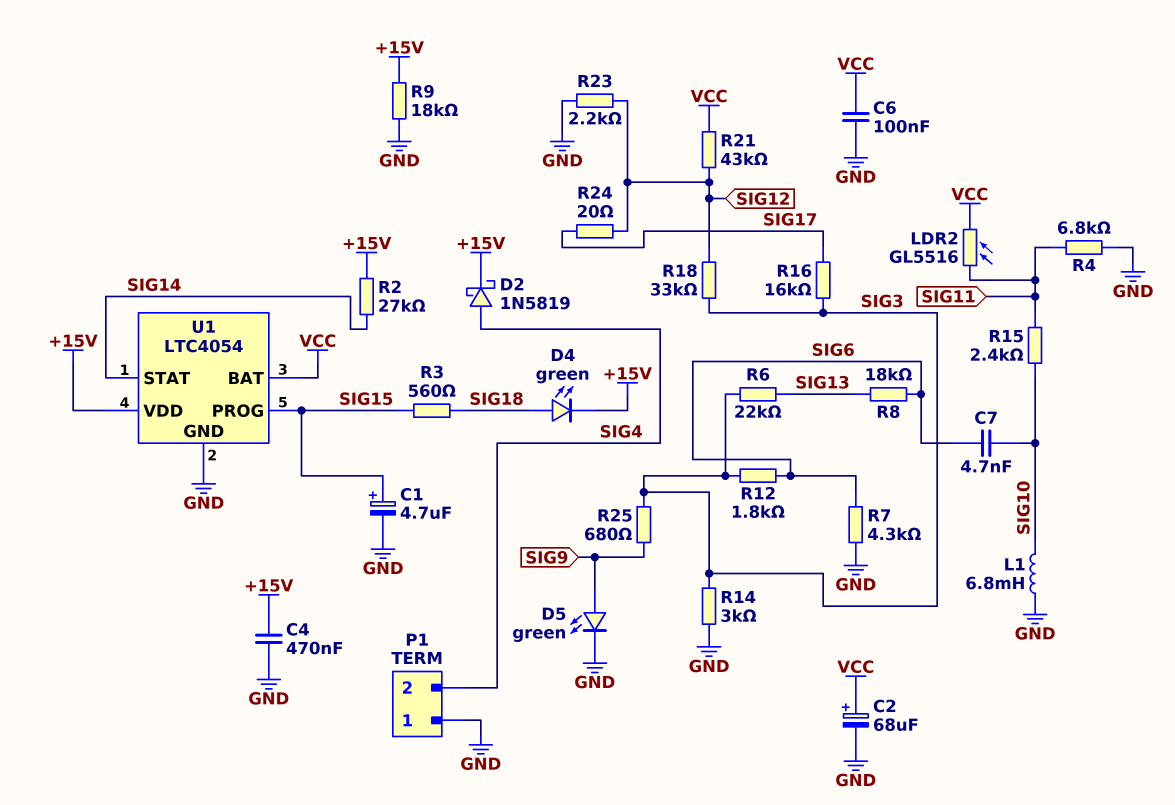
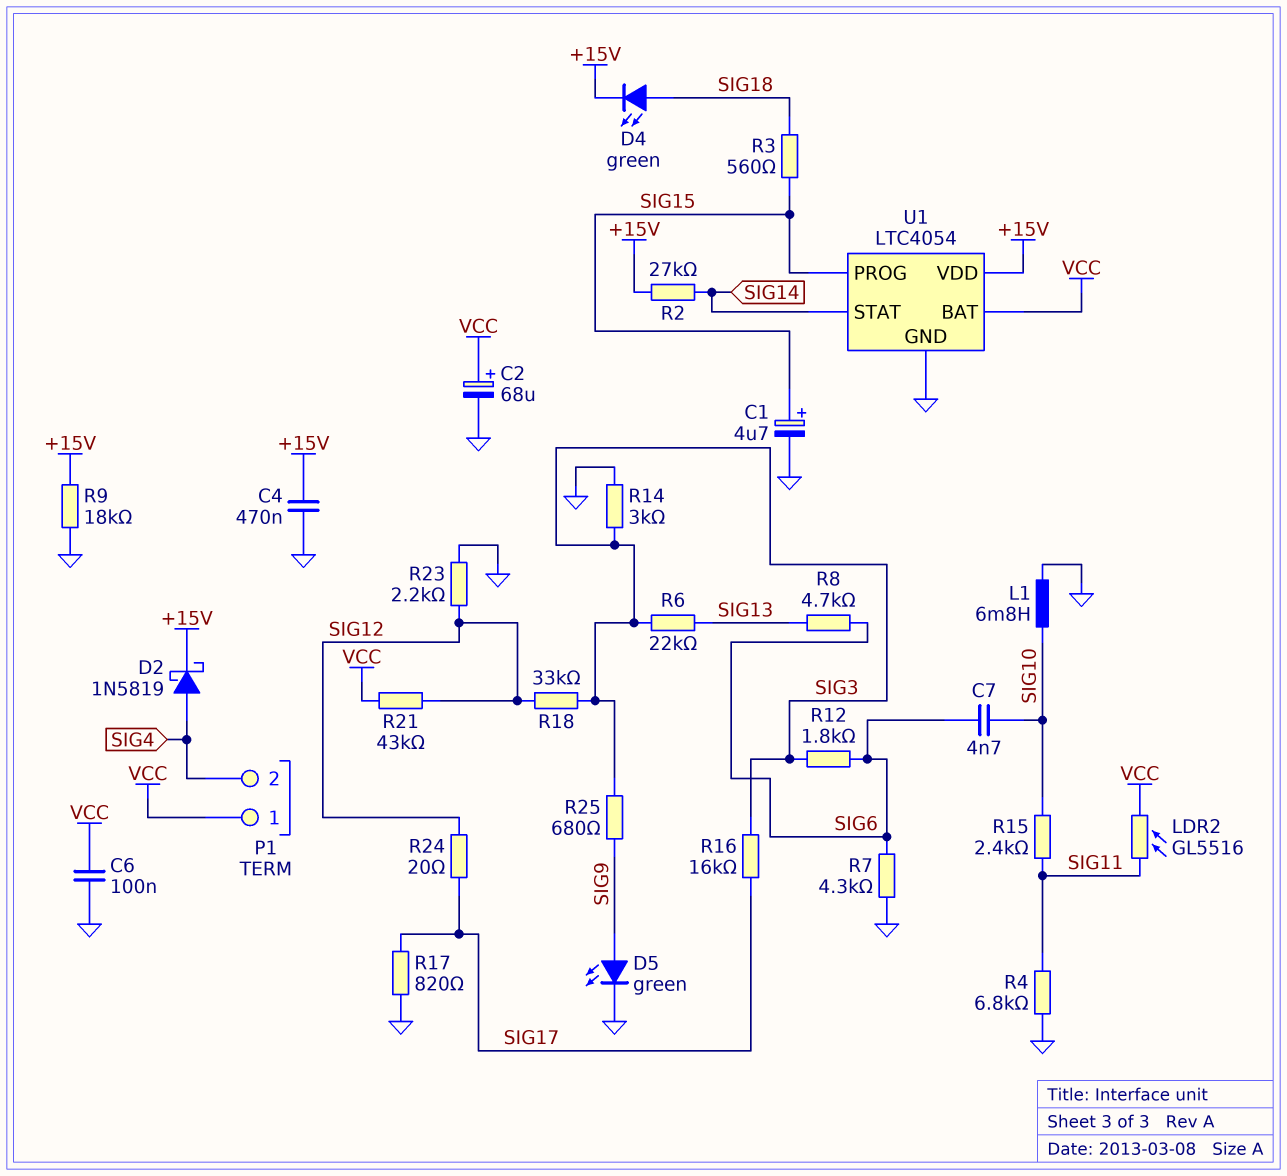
P1 pin 1: GND -> VCC
R8: 18k (SIG6, SIG13) -> 4.7k (SIG6, SIG13)
R17: none -> 820 (GND, SIG17)

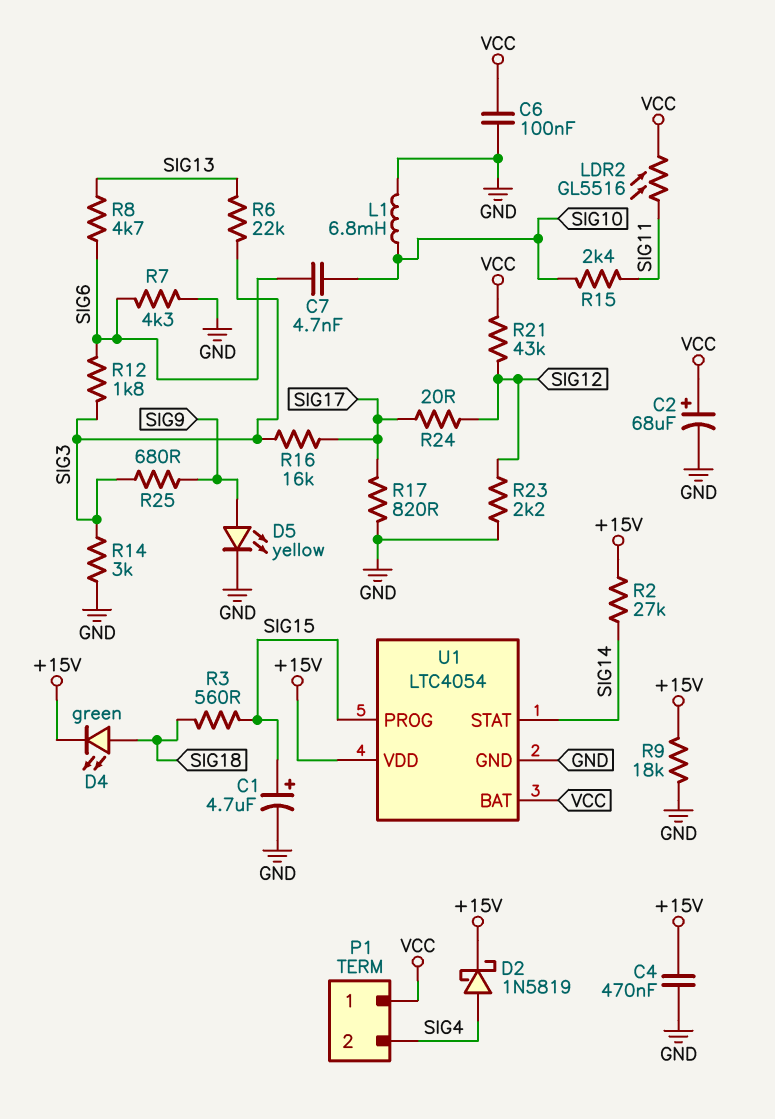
D5: LED green (A SIG9, K GND) -> LED yellow (A SIG9, K GND)
R4: 6.8k (GND, SIG11) -> none
R18: 33k (SIG3, SIG12) -> none

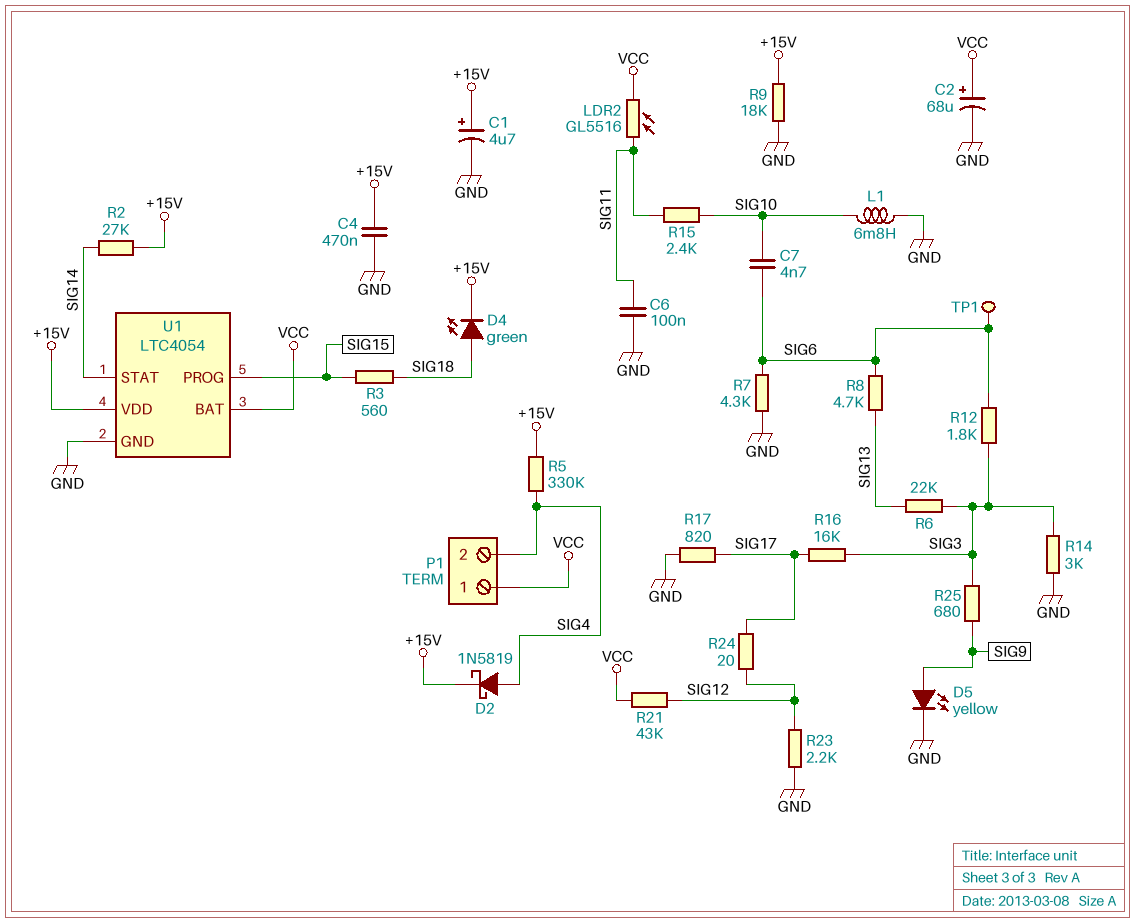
C1: 4.7uF (plus SIG15, minus GND) -> 4.7uF (plus +15V, minus GND)
C6: 100nF (GND, VCC) -> 100nF (GND, SIG11)
R5: none -> 330k (+15V, SIG4)
TP1: none -> test point (SIG6)

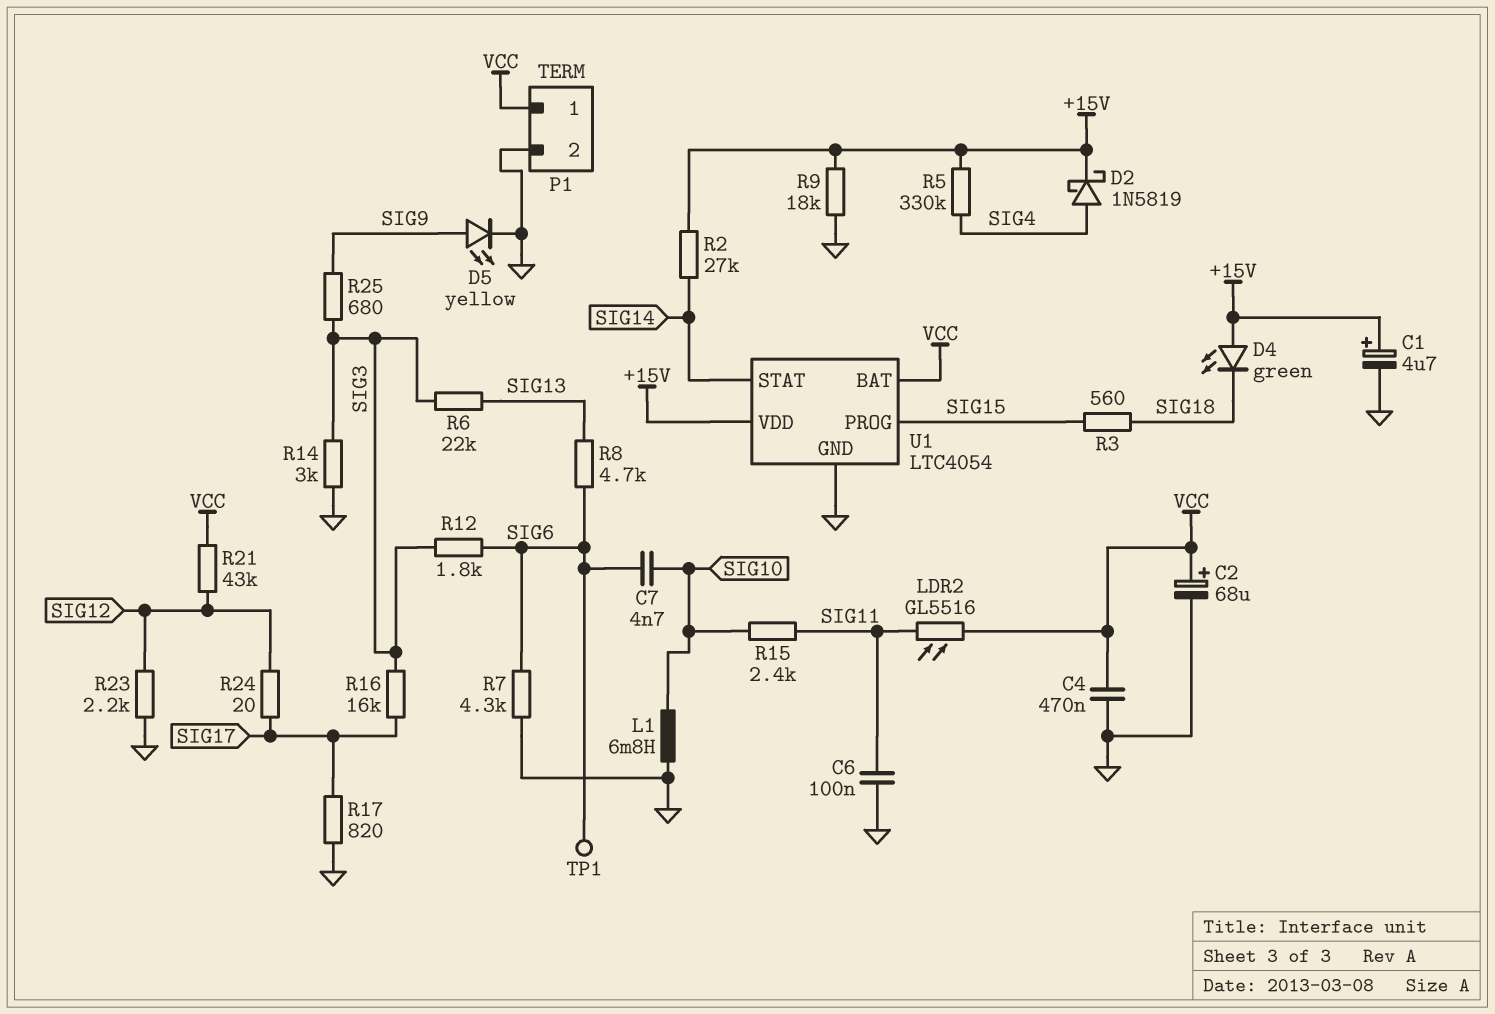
C4: 470nF (+15V, GND) -> 470nF (GND, VCC)
D4: LED green (A SIG18, K +15V) -> LED green (A +15V, K SIG18)
P1 pin 2: SIG4 -> GND

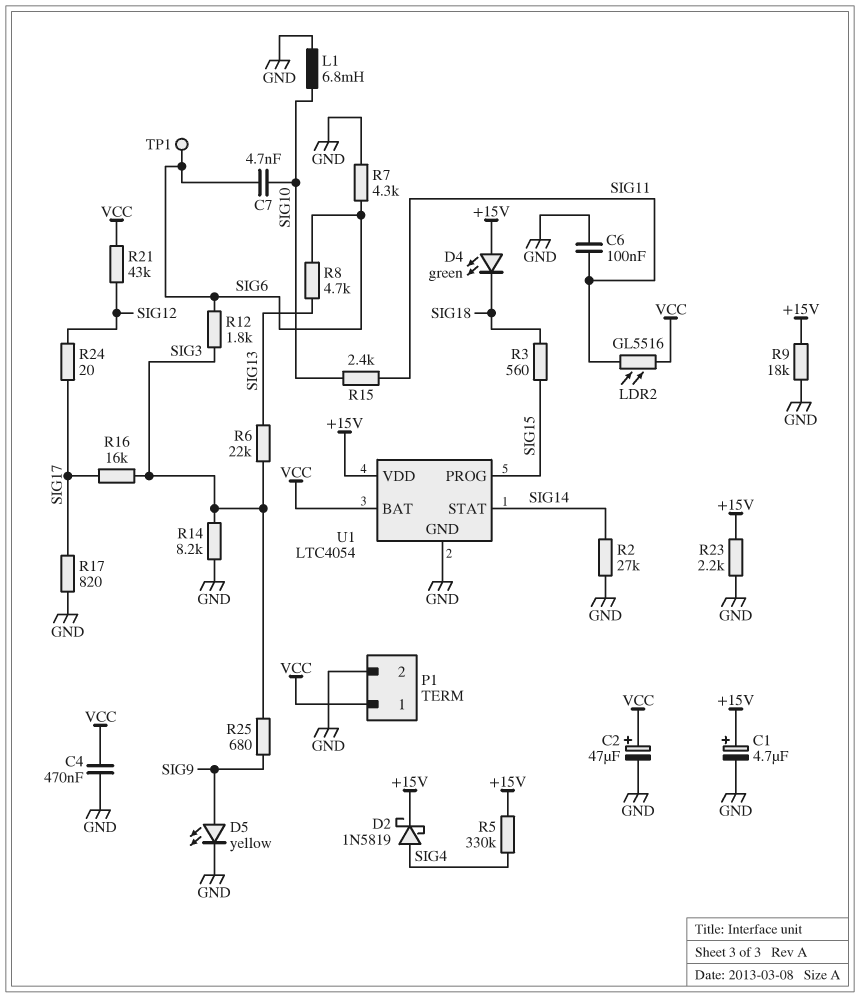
C2: 68uF (plus VCC, minus GND) -> 47uF (plus VCC, minus GND)
R2: 27k (+15V, SIG14) -> 27k (GND, SIG14)
R14: 3k (GND, SIG3) -> 8.2k (GND, SIG3)
R23: 2.2k (GND, SIG12) -> 2.2k (+15V, GND)

